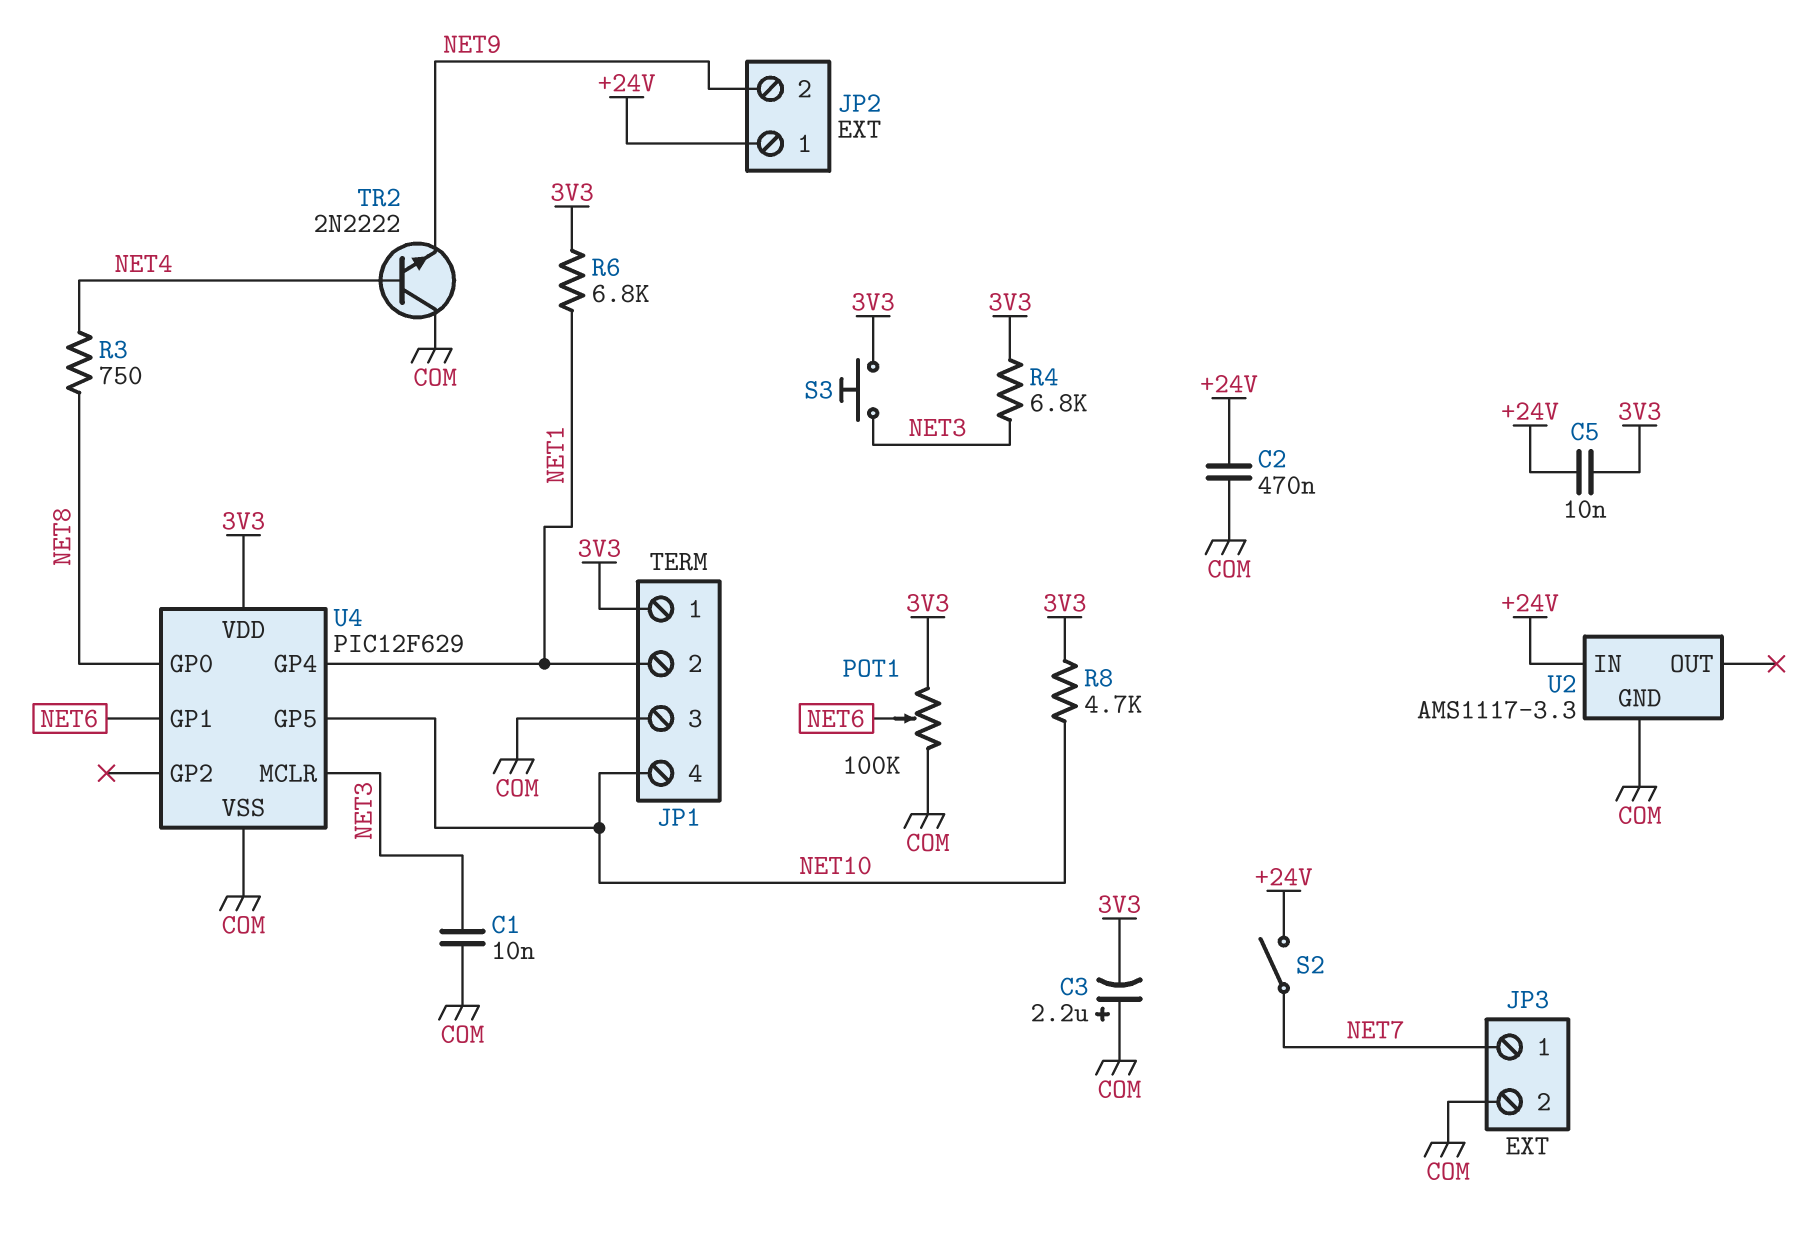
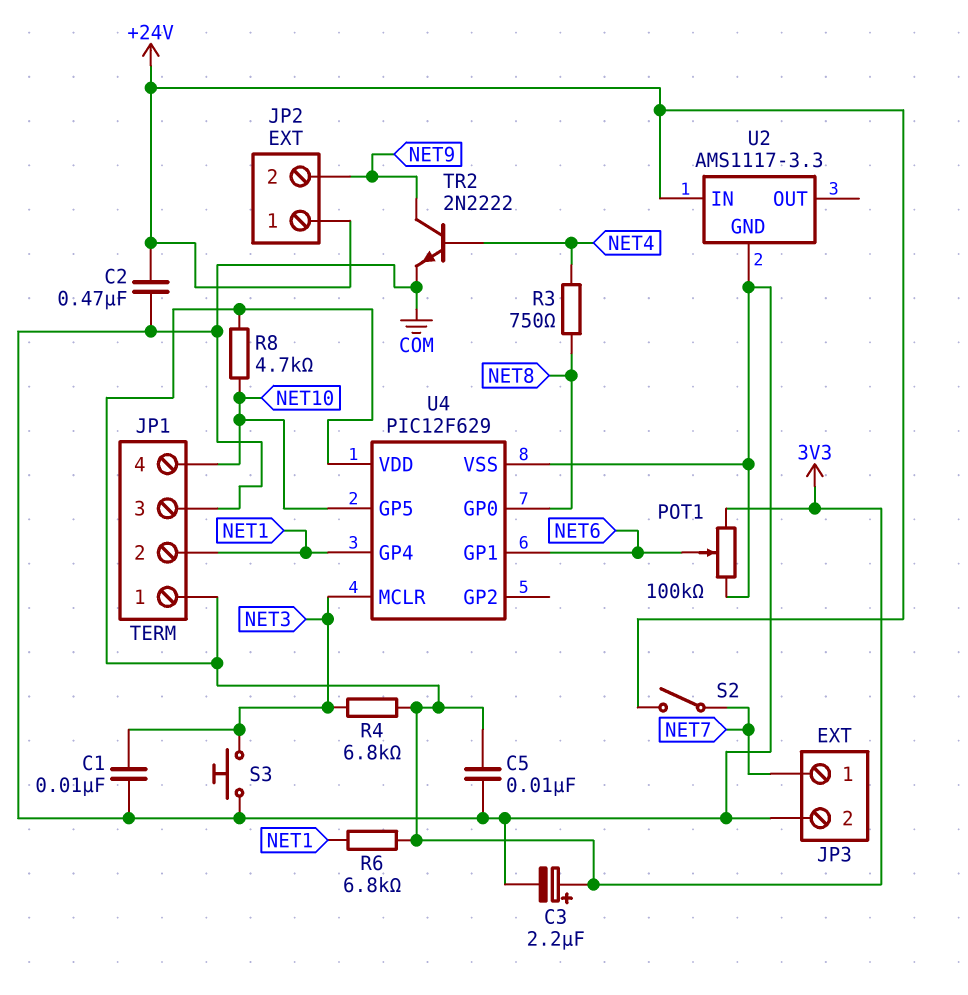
C3: 2.2uF (plus COM, minus 3V3) -> 2.2uF (plus 3V3, minus COM)
C5: 10nF (+24V, 3V3) -> 10nF (3V3, COM)
S3: button (3V3, NET3) -> button (COM, NET3)
TR2: NPN 2N2222 (B NET4, C COM, E NET9) -> NPN 2N2222 (B NET4, C NET9, E COM)

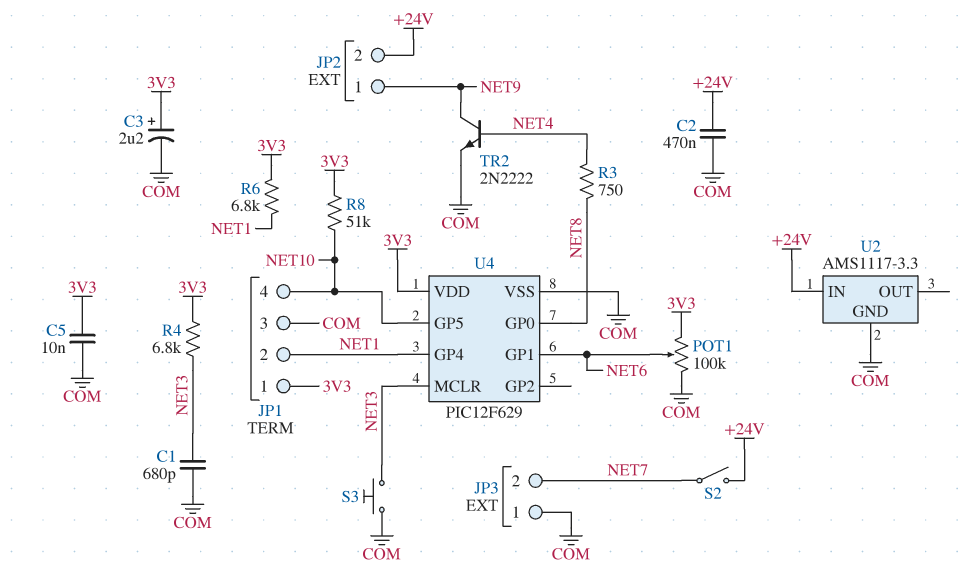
C1: 10nF (COM, NET3) -> 680pF (COM, NET3)
JP2 pin 1: +24V -> NET9
JP2 pin 2: NET9 -> +24V
JP3 pin 1: NET7 -> COM
JP3 pin 2: COM -> NET7
R8: 4.7k (3V3, NET10) -> 51k (3V3, NET10)

